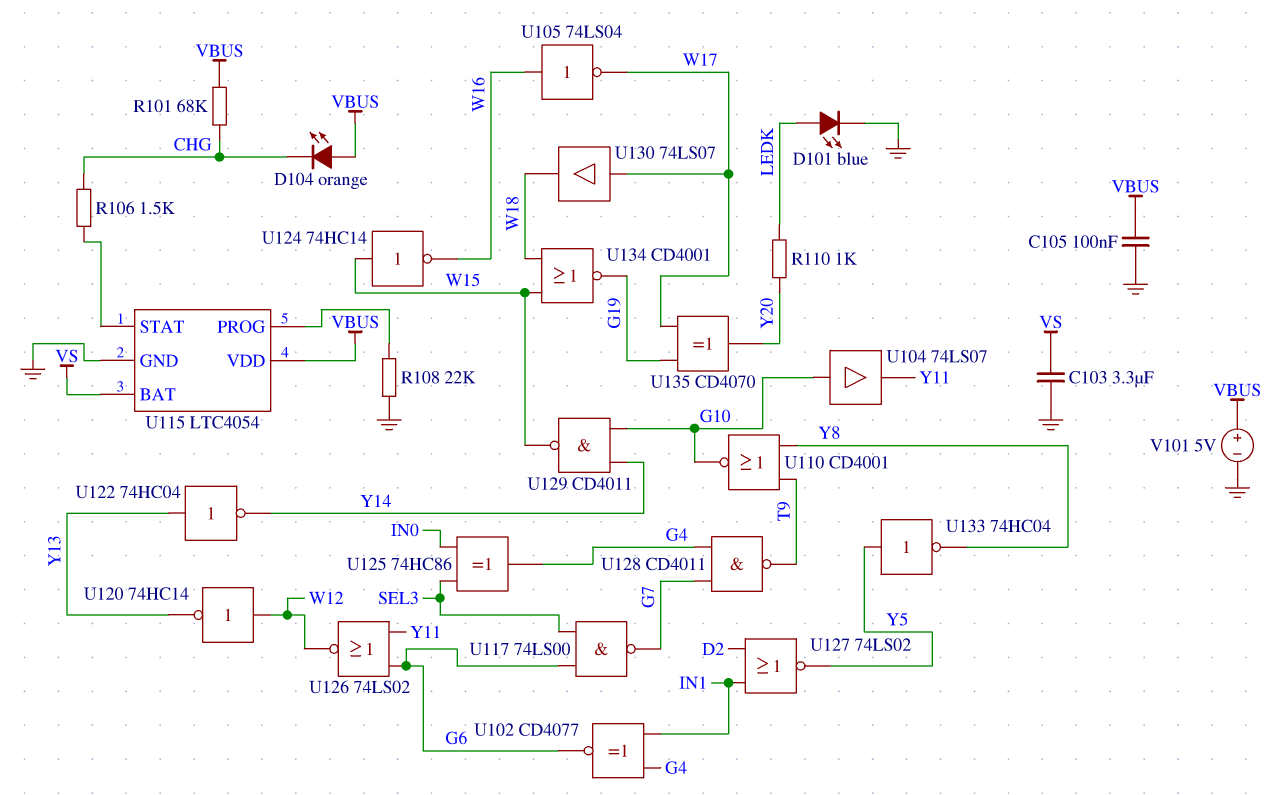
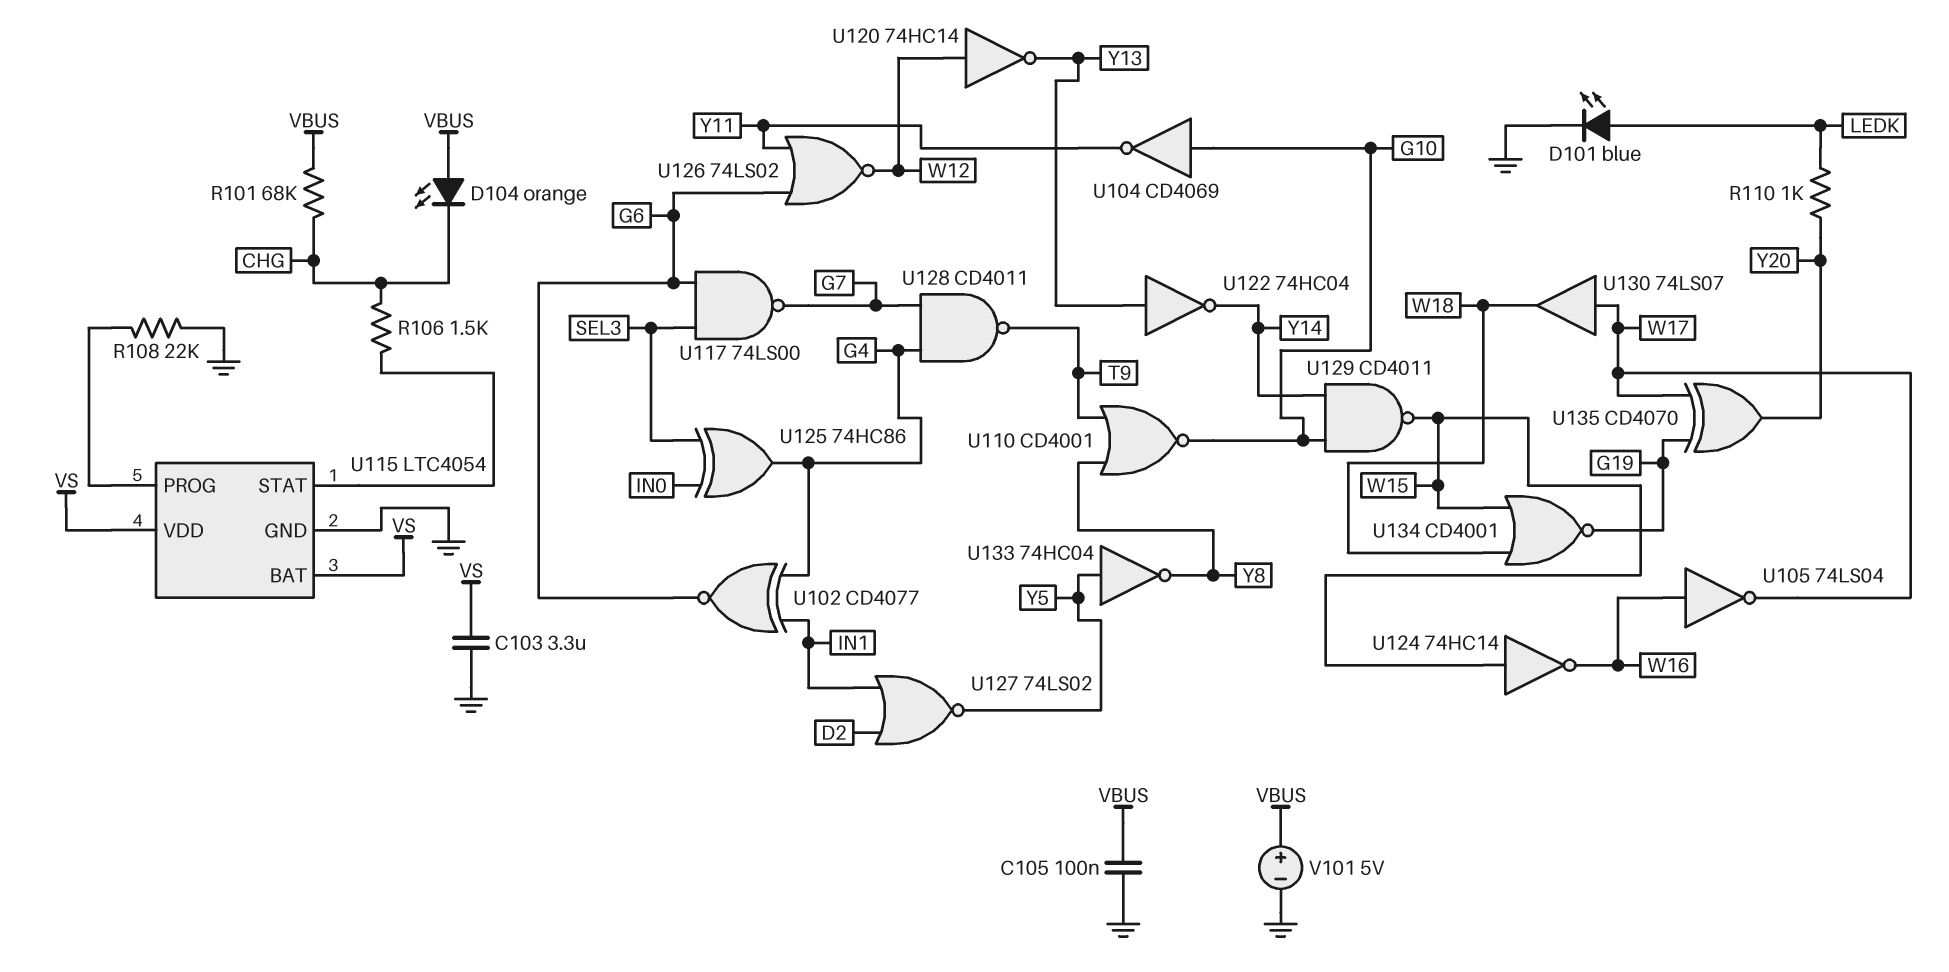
U104: buffer 74LS07 (in G10, out Y11) -> NOT CD4069 (in G10, out Y11)
U115 pin VDD: VBUS -> VS

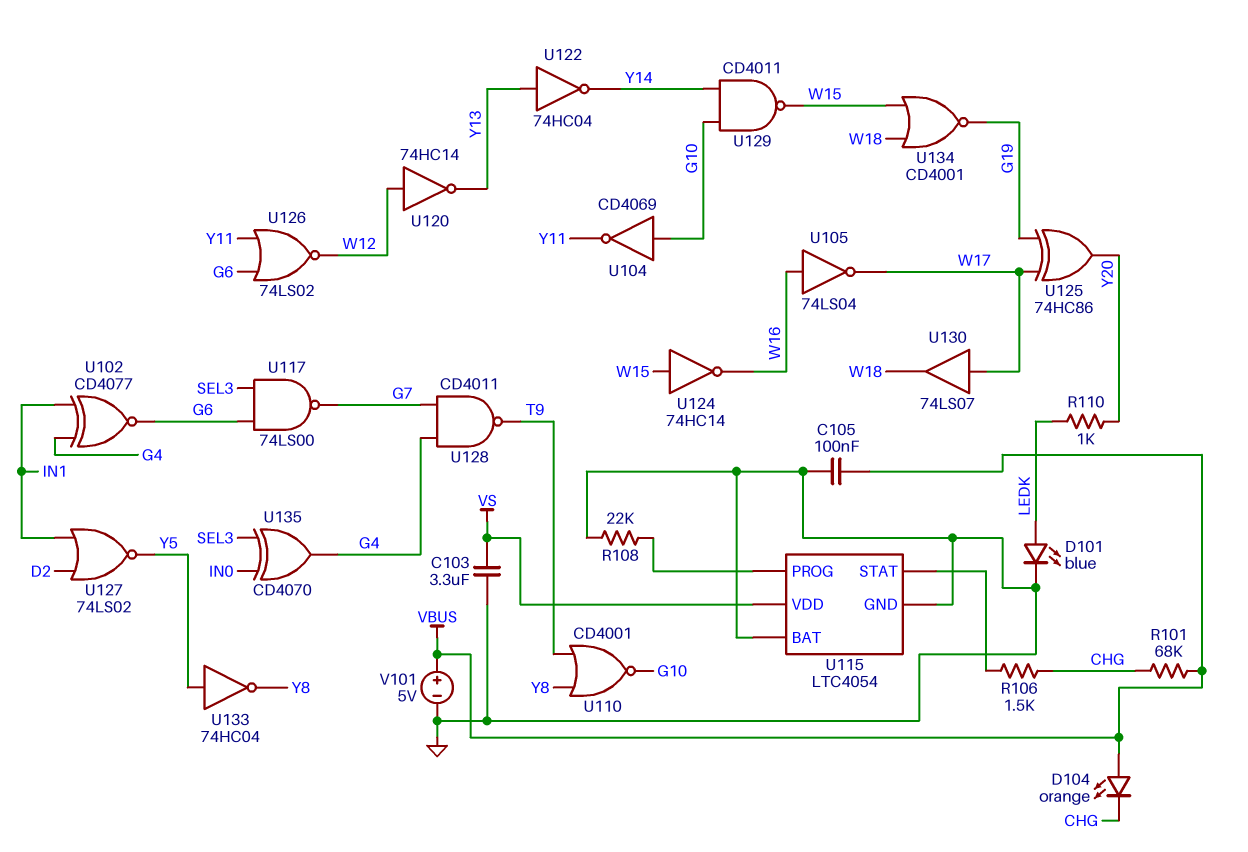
U115 pin BAT: VS -> GND
U125: XOR 74HC86 (in IN0, in SEL3, out G4) -> XOR 74HC86 (in G19, in W17, out Y20)
U135: XOR CD4070 (in G19, in W17, out Y20) -> XOR CD4070 (in IN0, in SEL3, out G4)

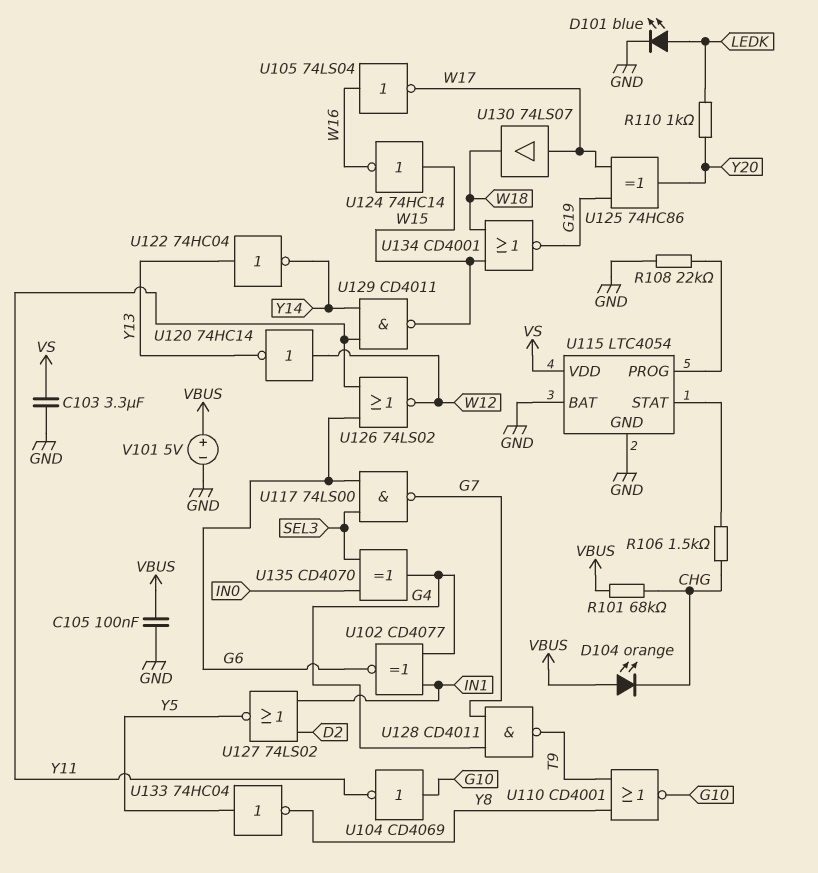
U129: NAND CD4011 (in G10, in Y14, out W15) -> NAND CD4011 (in Y11, in Y14, out W15)

